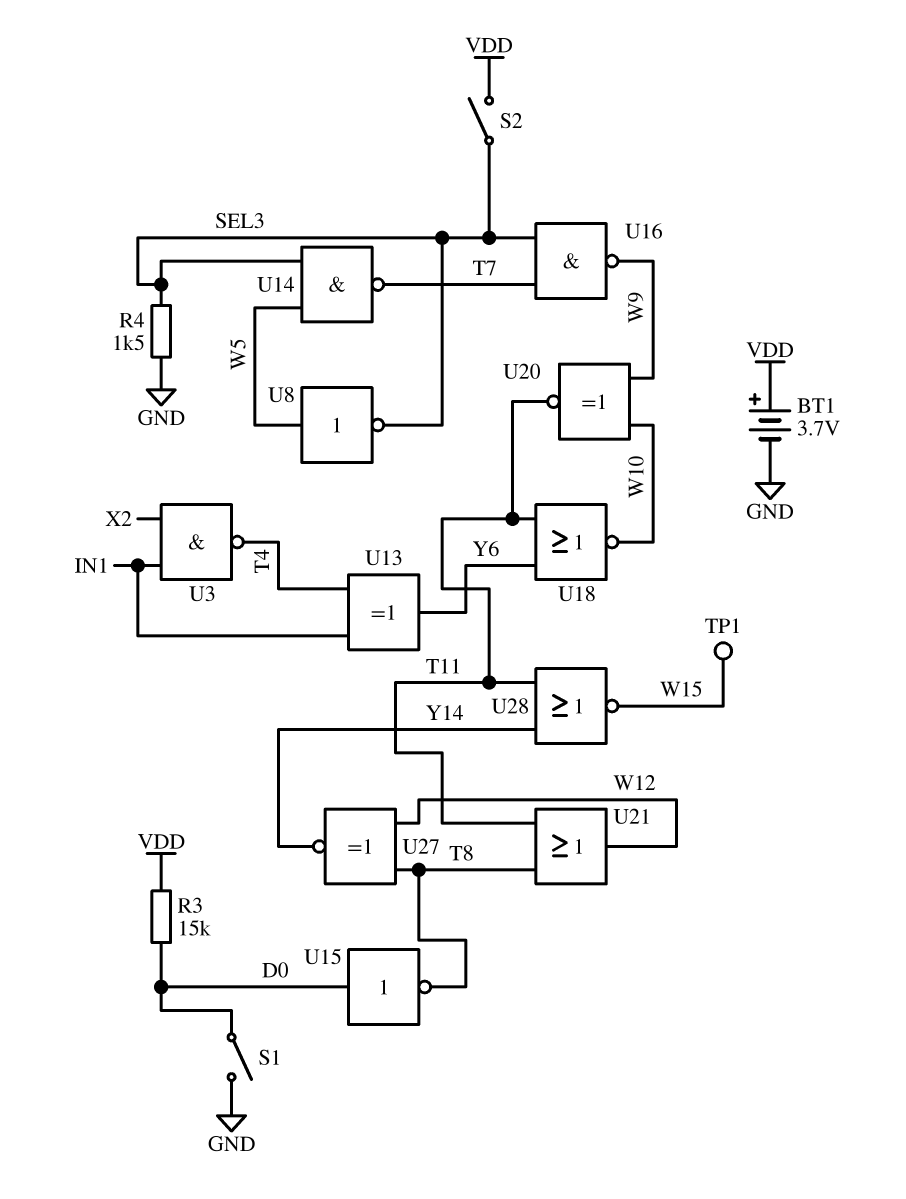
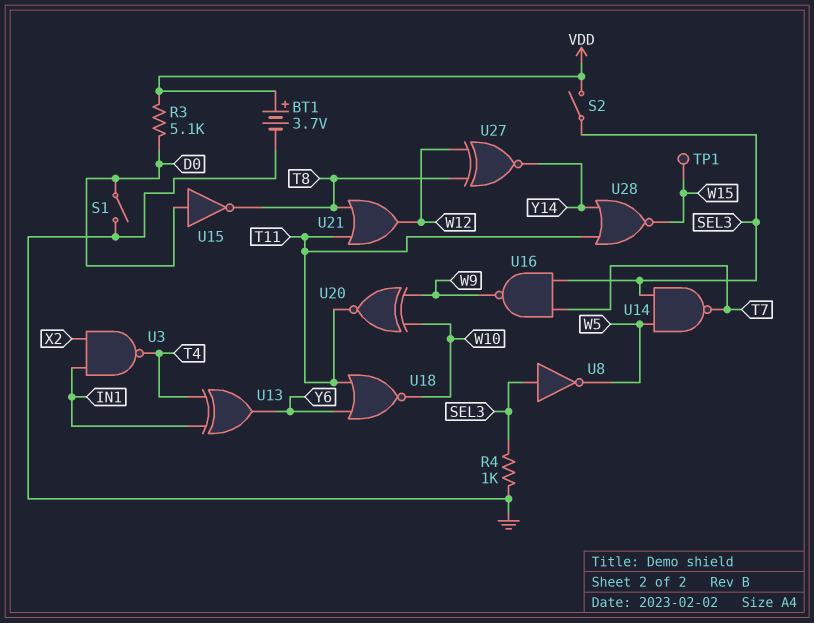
R3: 15k (D0, VDD) -> 5.1k (D0, VDD)
R4: 1.5k (GND, SEL3) -> 1k (GND, SEL3)
U8: NOT (in W5, out SEL3) -> NOT (in SEL3, out W5)

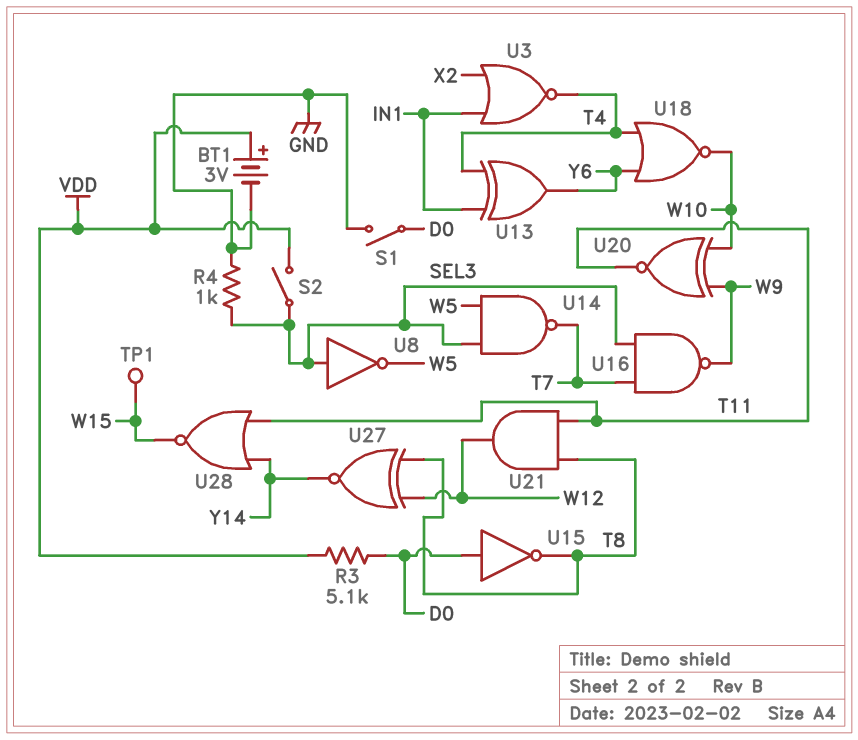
BT1: 3.7V (plus VDD, minus GND) -> 3V (plus VDD, minus GND)
U3: NAND (in IN1, in X2, out T4) -> NOR (in IN1, in X2, out T4)
U18: NOR (in T11, in Y6, out W10) -> NOR (in T4, in Y6, out W10)
U21: OR (in T8, in T11, out W12) -> AND (in T8, in T11, out W12)

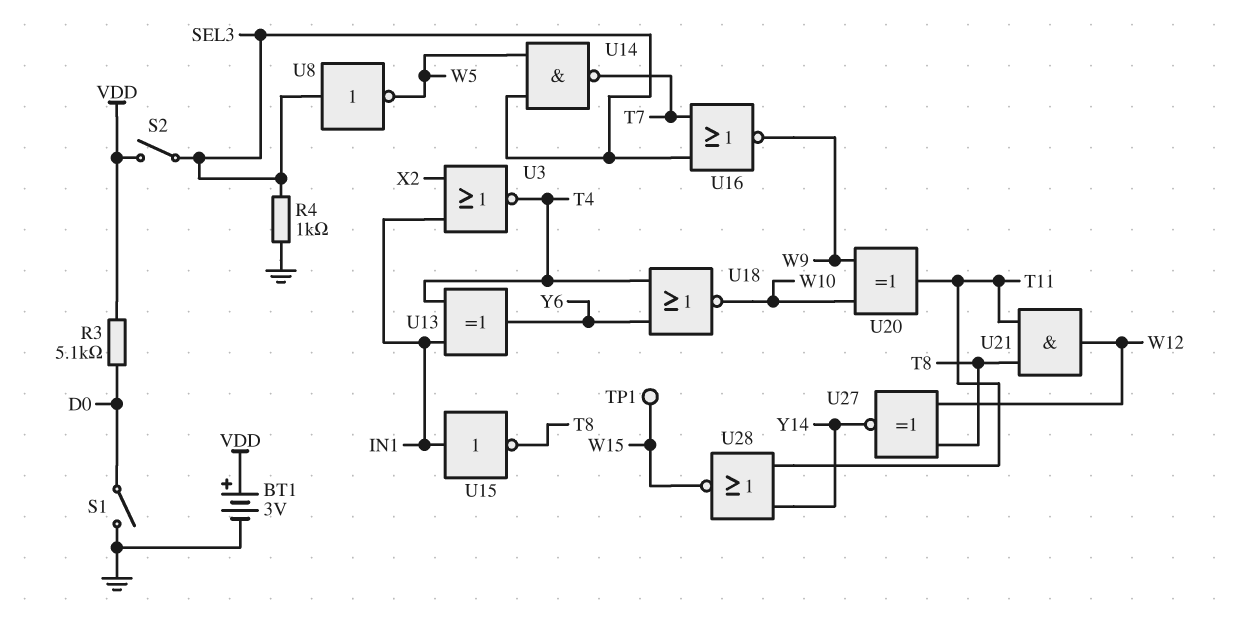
U15: NOT (in D0, out T8) -> NOT (in IN1, out T8)
U16: NAND (in SEL3, in T7, out W9) -> NOR (in SEL3, in T7, out W9)
U20: XNOR (in W9, in W10, out T11) -> XOR (in W9, in W10, out T11)

